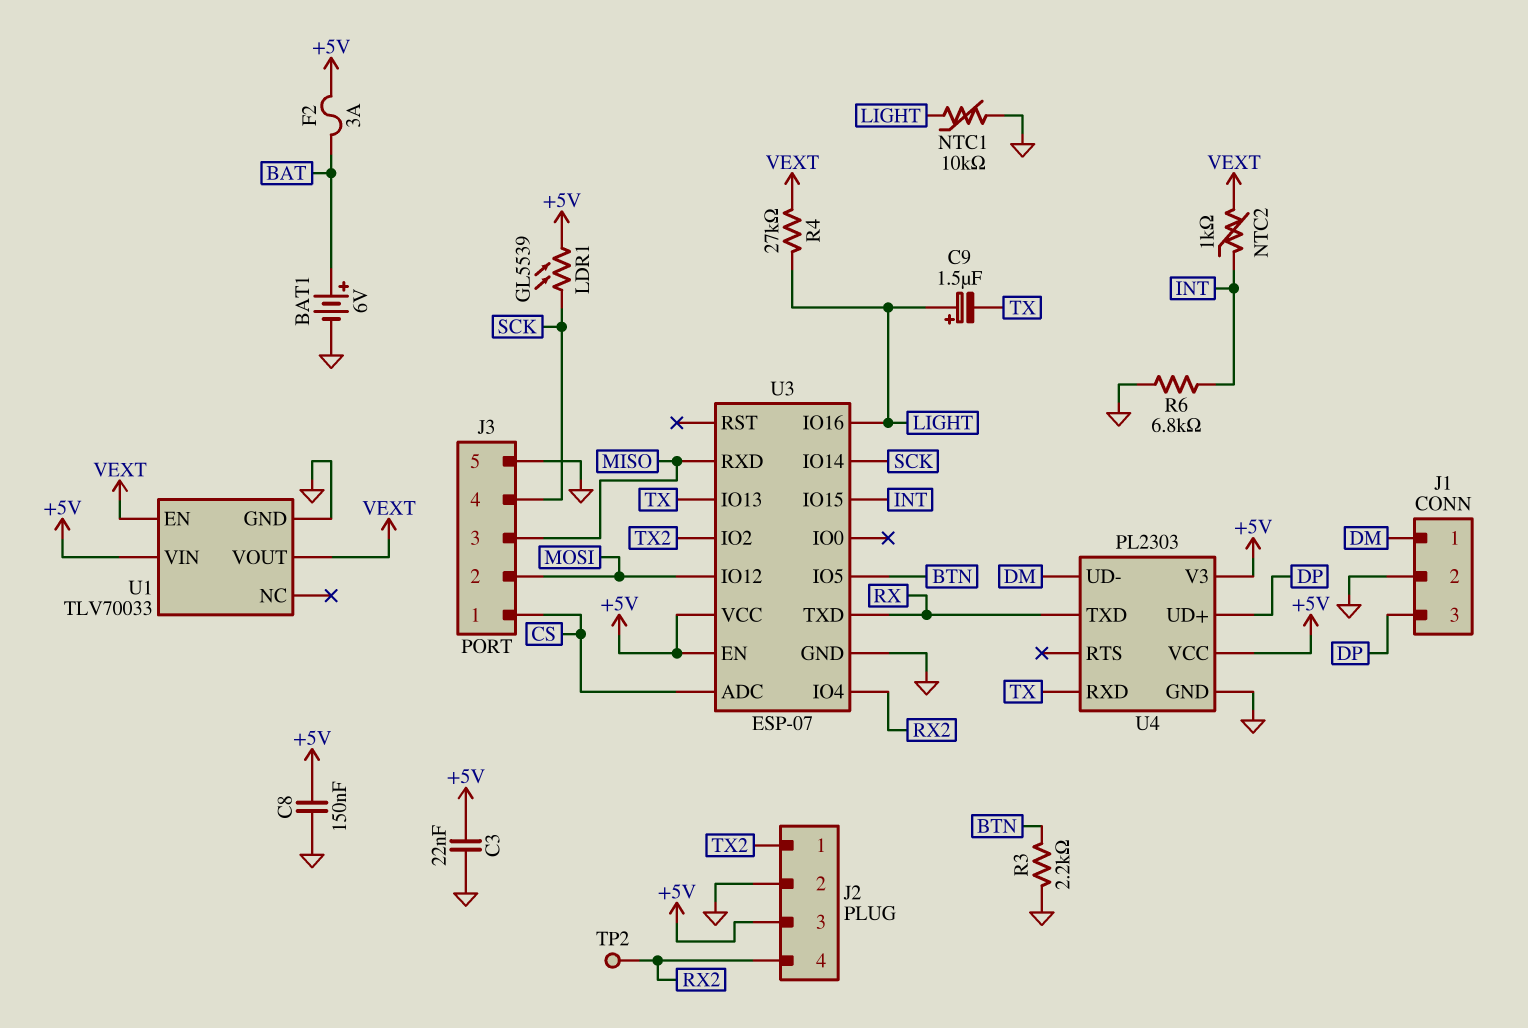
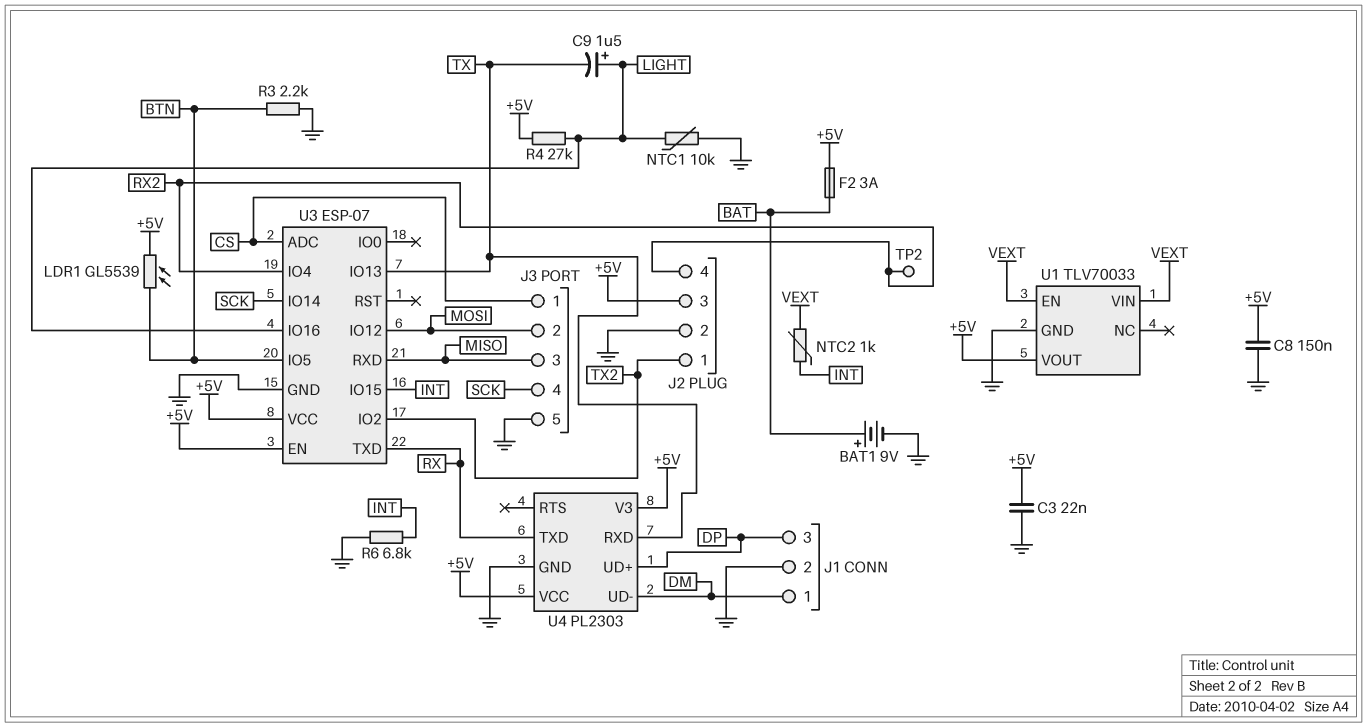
BAT1: 6V (plus BAT, minus GND) -> 9V (plus BAT, minus GND)
LDR1: GL5539 (+5V, SCK) -> GL5539 (+5V, BTN)
R4: 27k (LIGHT, VEXT) -> 27k (+5V, LIGHT)
U1 pin VIN: +5V -> VEXT
U1 pin VOUT: VEXT -> +5V

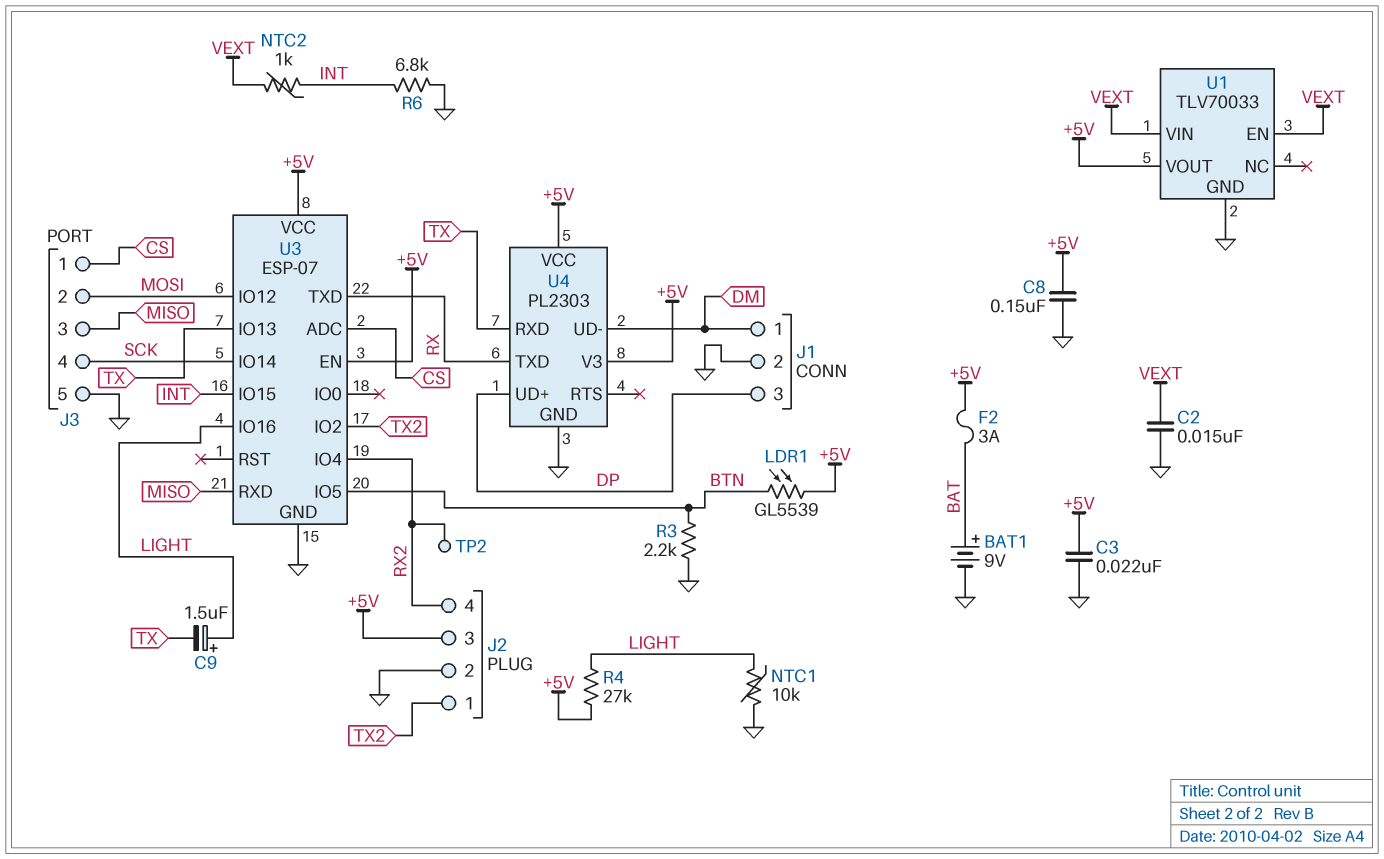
C2: none -> 15nF (GND, VEXT)

